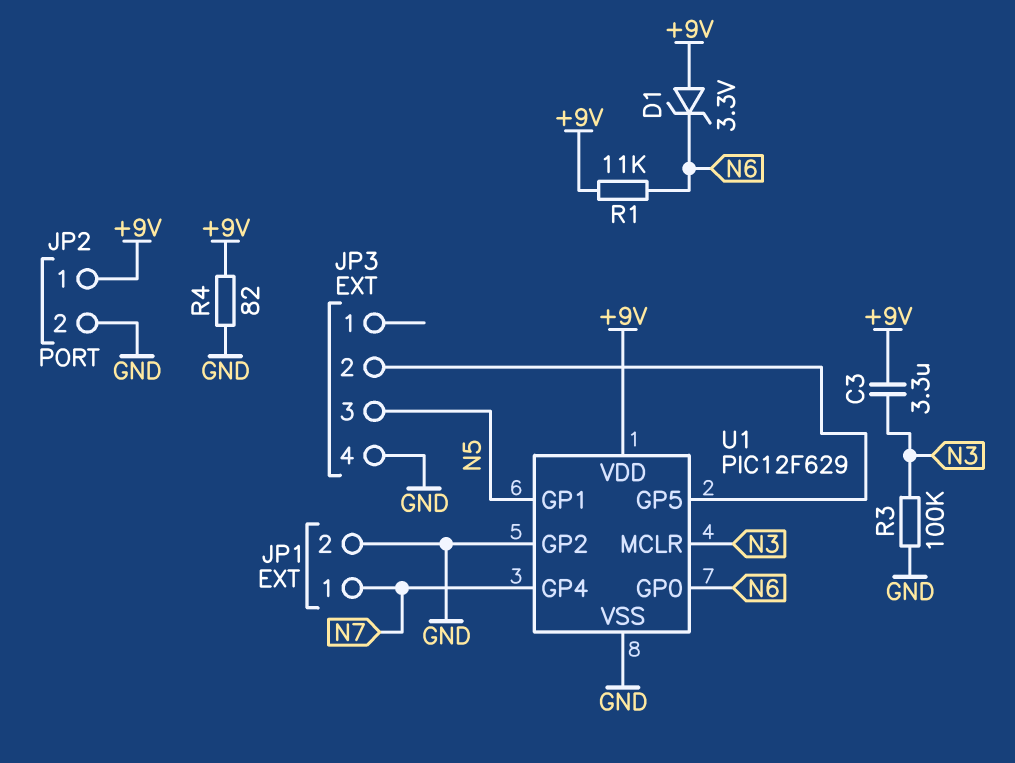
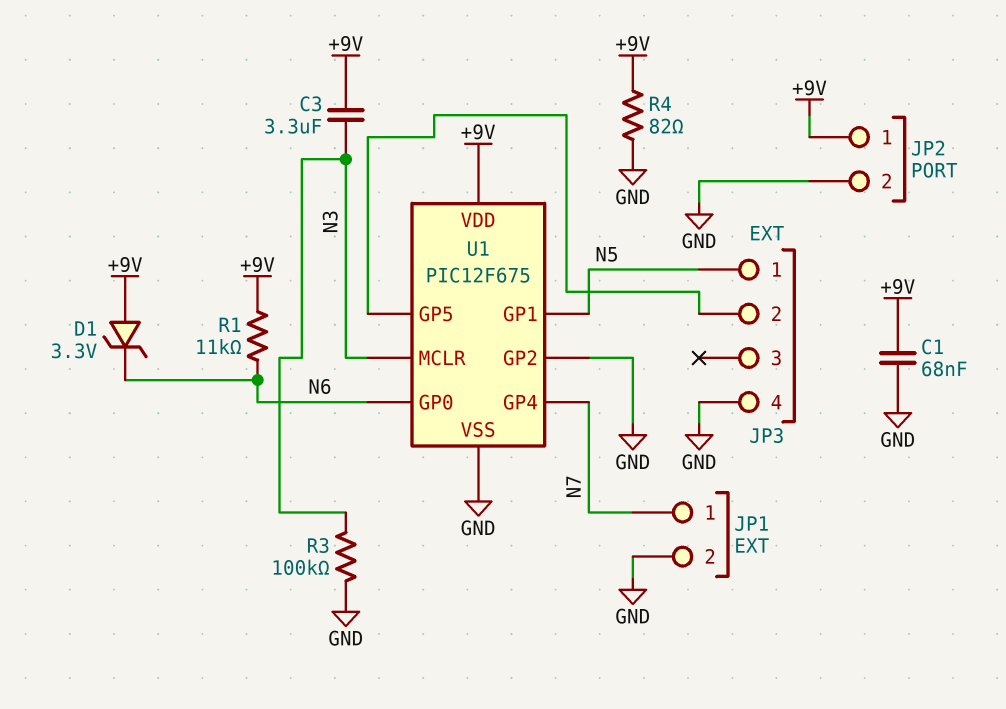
C1: none -> 68nF (+9V, GND)
JP3 pin 1: none -> N5
JP3 pin 3: N5 -> none
U1: PIC12F629 -> PIC12F675

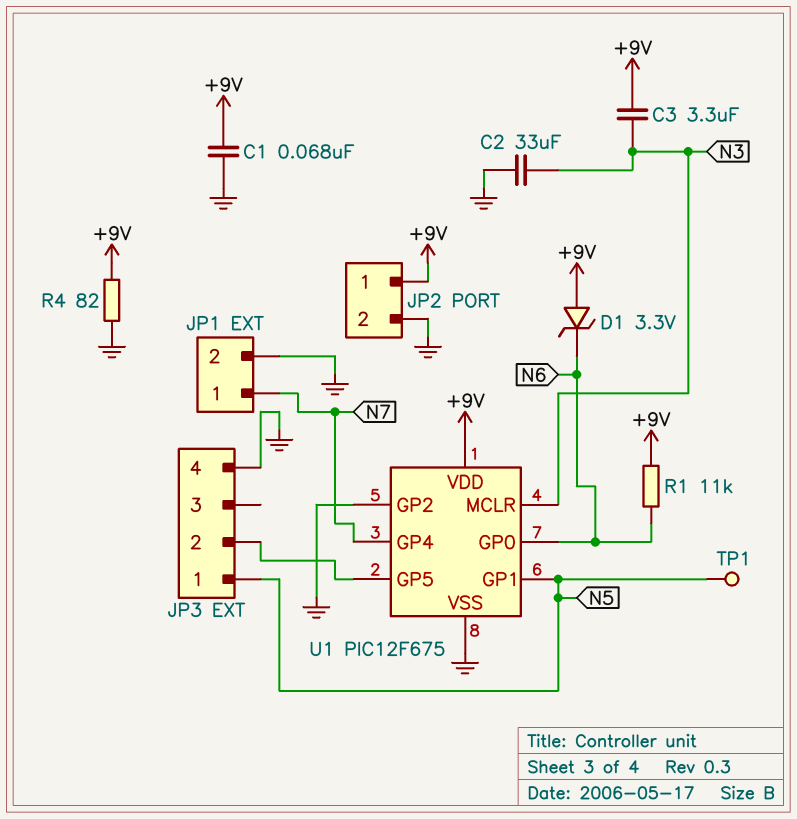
C2: none -> 33uF (GND, N3)
R3: 100k (GND, N3) -> none
TP1: none -> test point (N5)

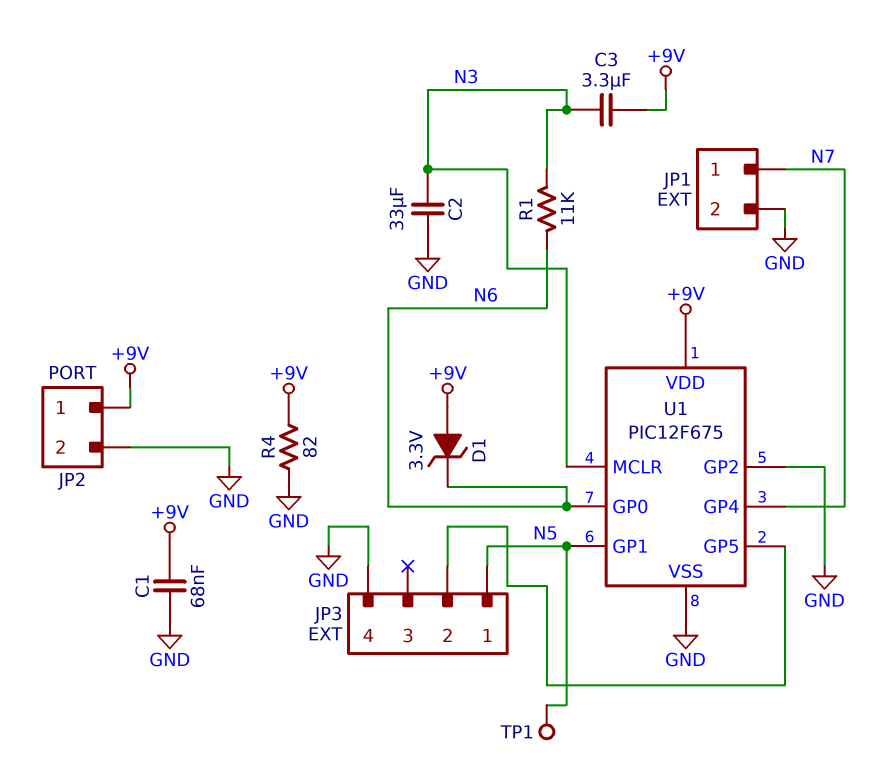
R1: 11k (+9V, N6) -> 11k (N3, N6)

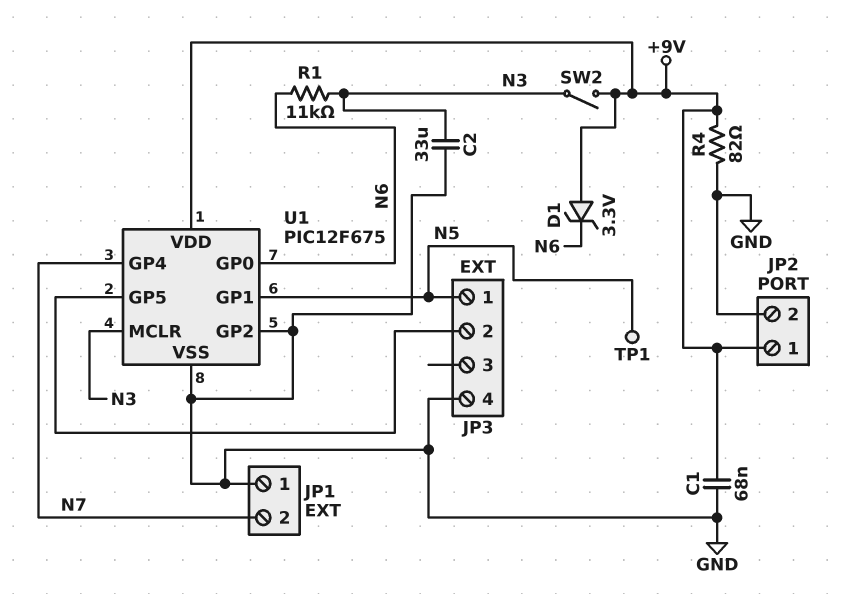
C3: 3.3uF (+9V, N3) -> none
JP1 pin 1: N7 -> GND
JP1 pin 2: GND -> N7
SW2: none -> switch (+9V, N3)

